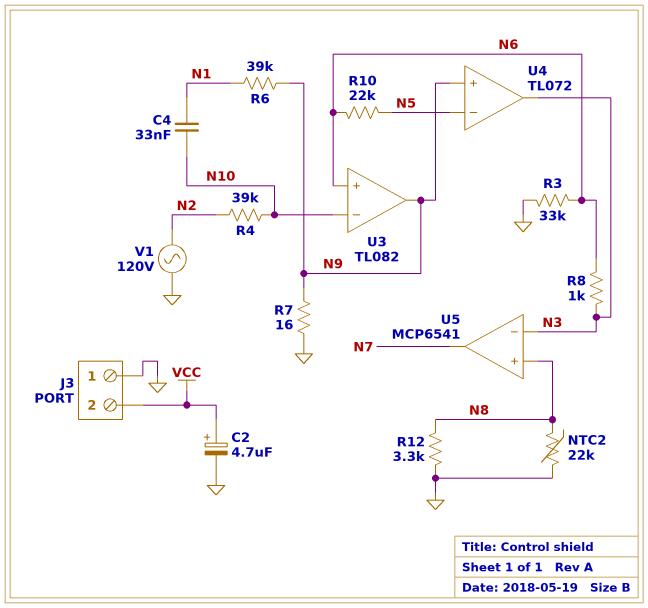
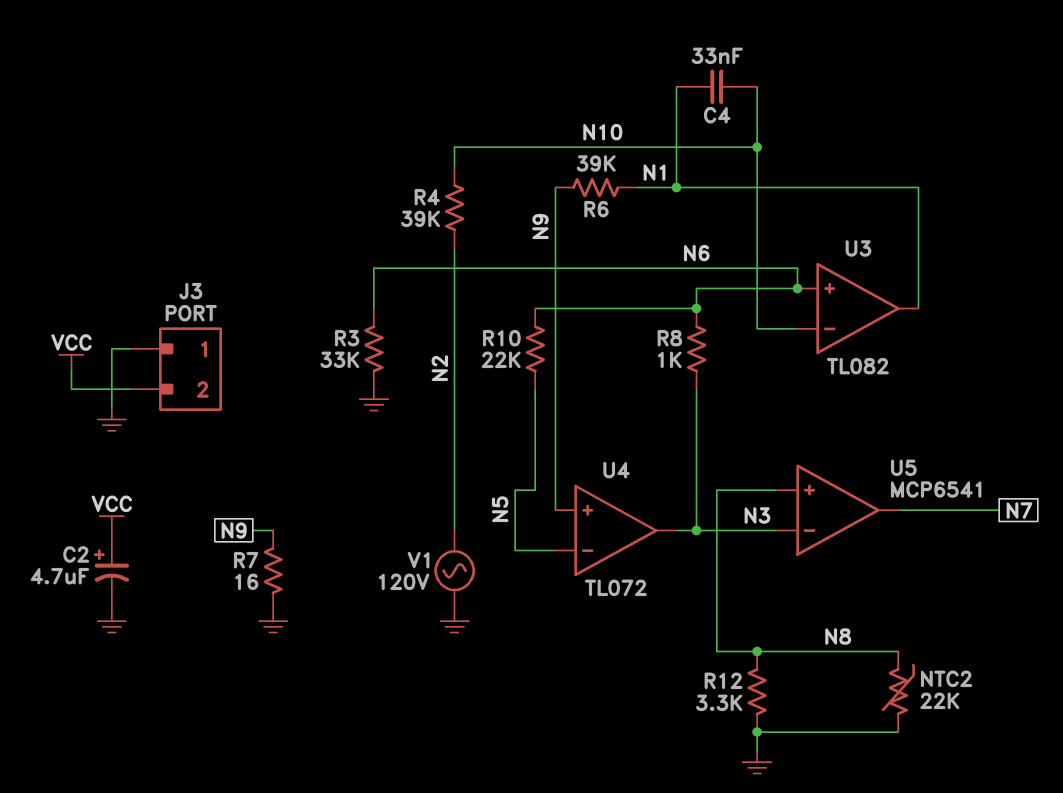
U3 pin out: N9 -> N1

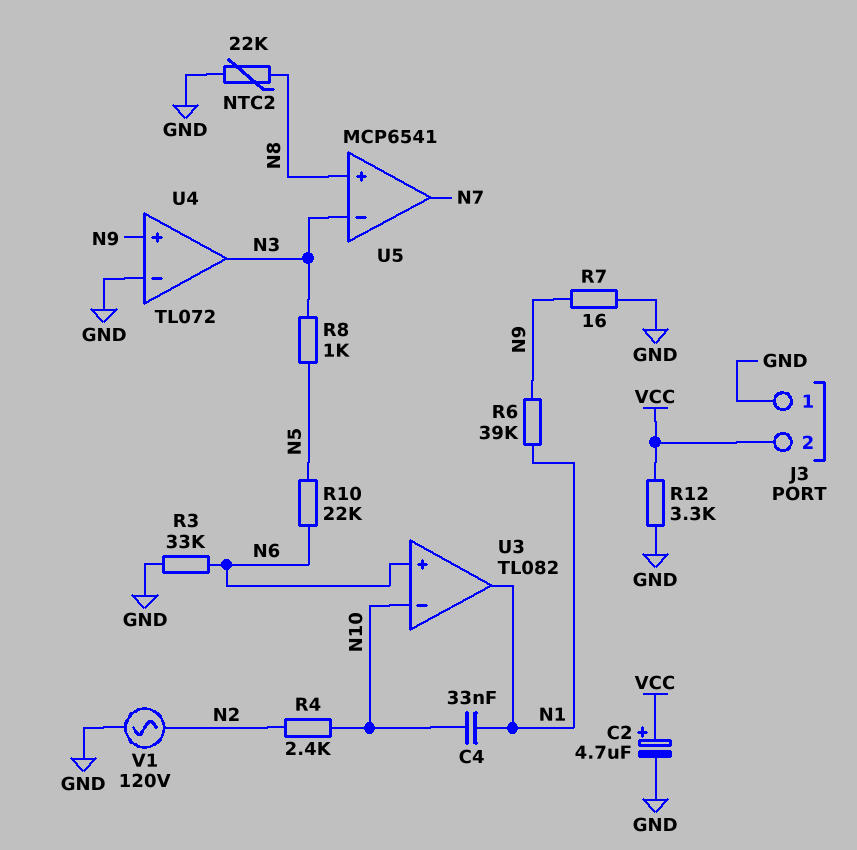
R4: 39k (N2, N10) -> 2.4k (N2, N10)
R8: 1k (N3, N6) -> 1k (N3, N5)
R12: 3.3k (GND, N8) -> 3.3k (GND, VCC)
U4 pin in-: N5 -> GND

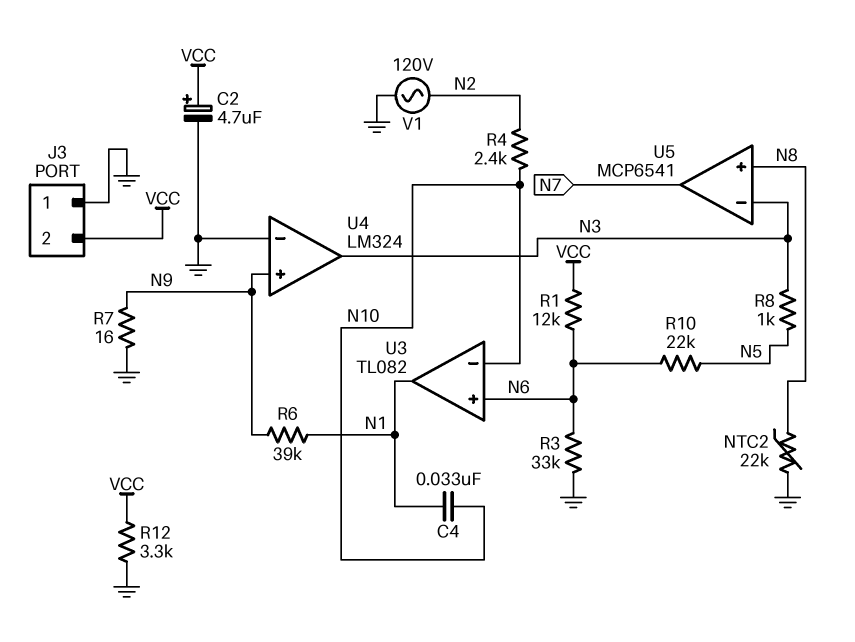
R1: none -> 12k (N6, VCC)
U4: TL072 -> LM324

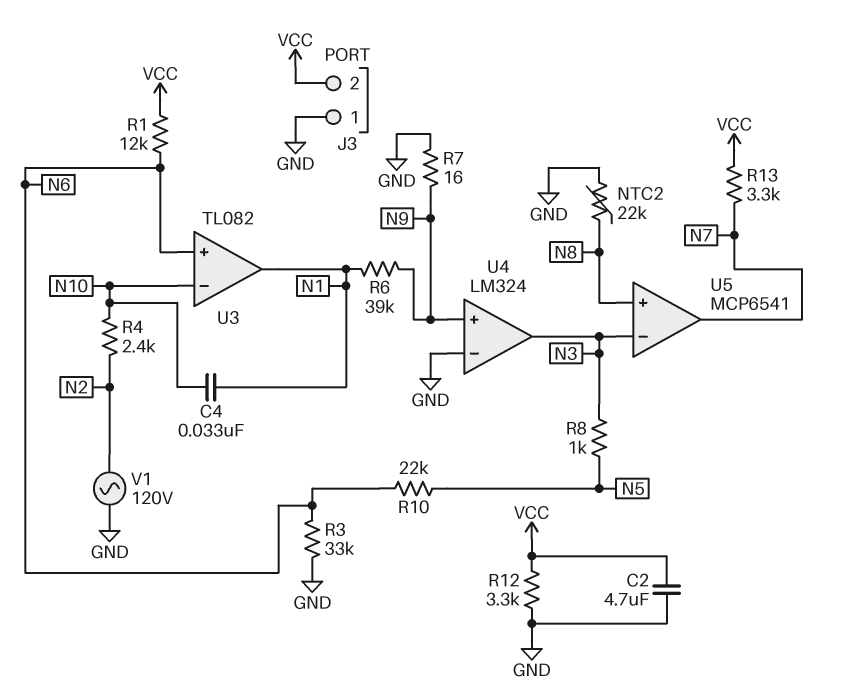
C2: 4.7uF (plus VCC, minus GND) -> 4.7uF (GND, VCC)
R13: none -> 3.3k (N7, VCC)

